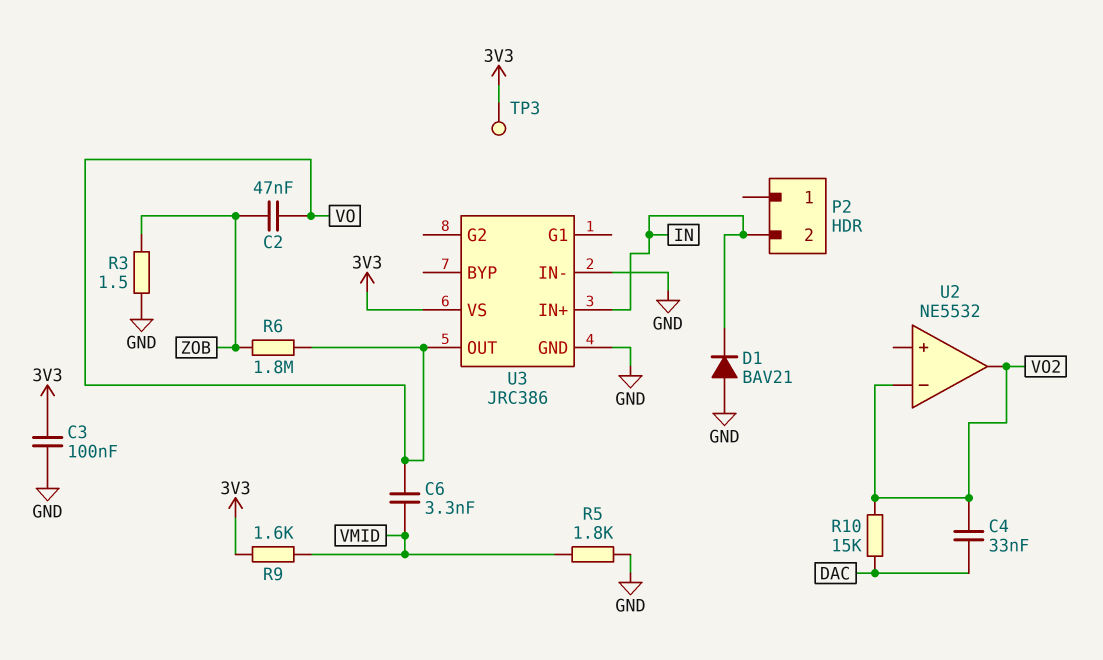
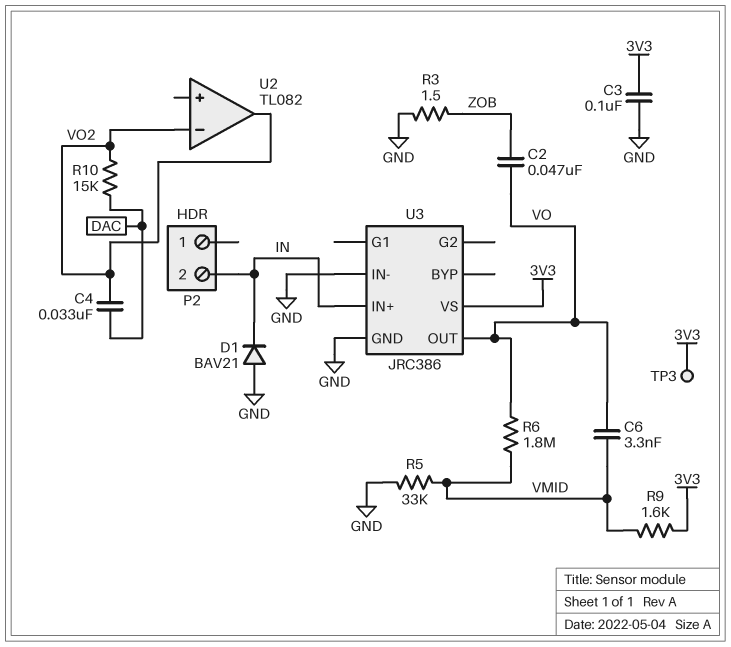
R5: 1.8k (GND, VMID) -> 33k (GND, VMID)
R6: 1.8M (VO, ZOB) -> 1.8M (VMID, VO)
U2: NE5532 -> TL082

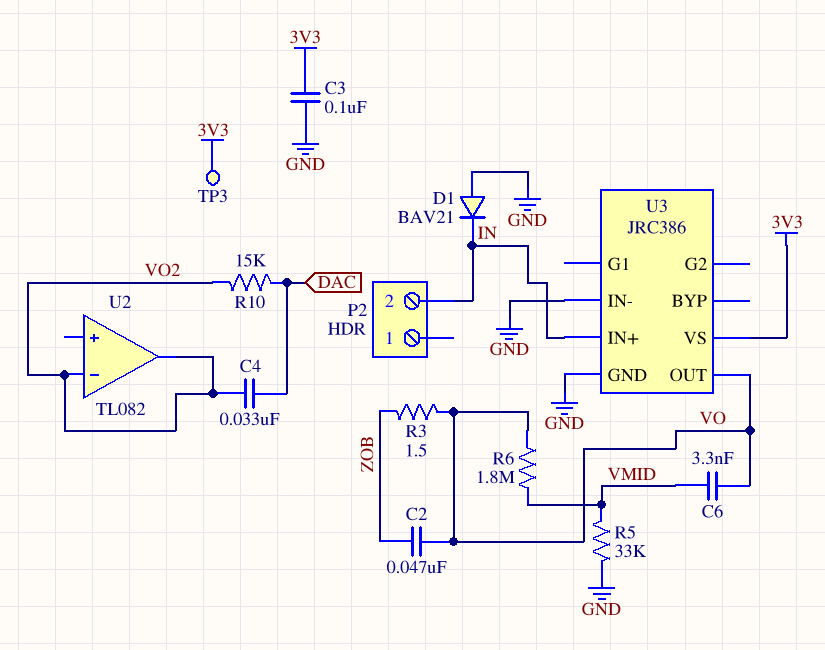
R3: 1.5 (GND, ZOB) -> 1.5 (VO, ZOB)
R9: 1.6k (3V3, VMID) -> none

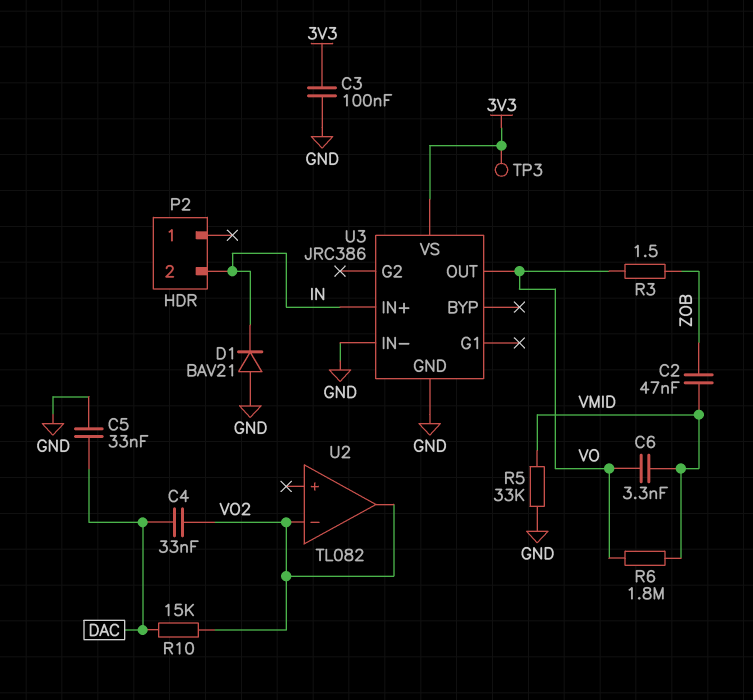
C2: 47nF (VO, ZOB) -> 47nF (VMID, ZOB)
C5: none -> 33nF (DAC, GND)

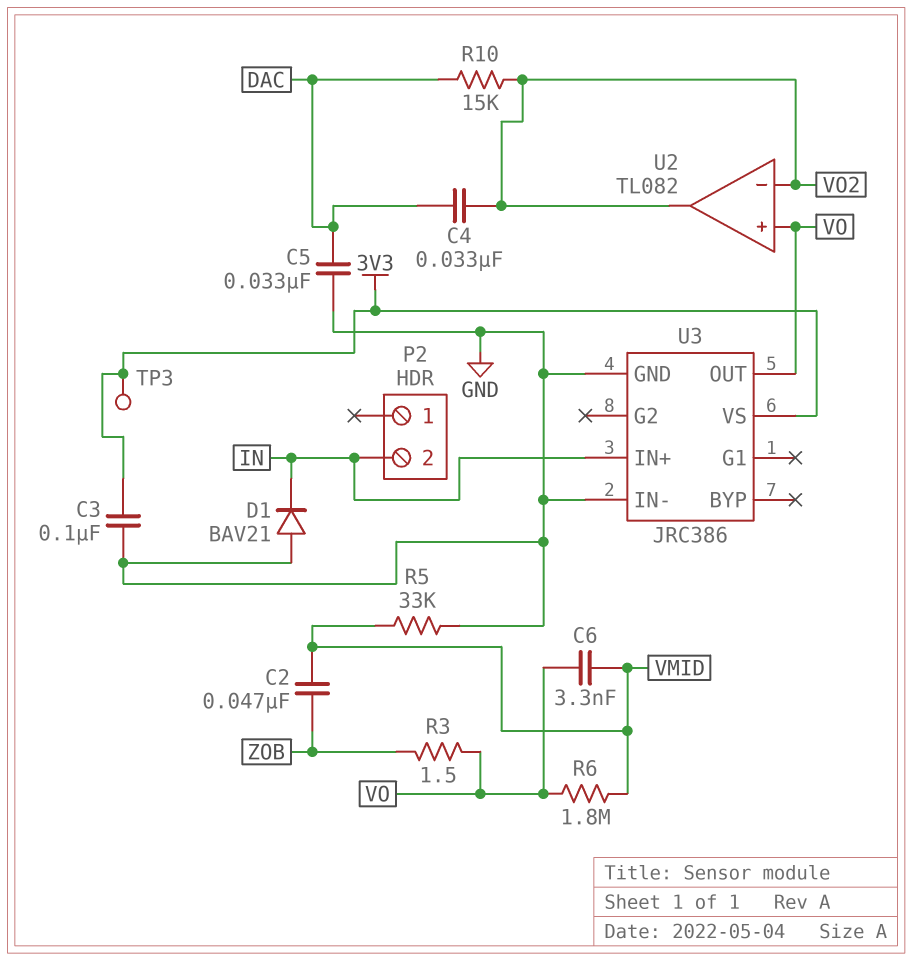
U2 pin in+: none -> VO

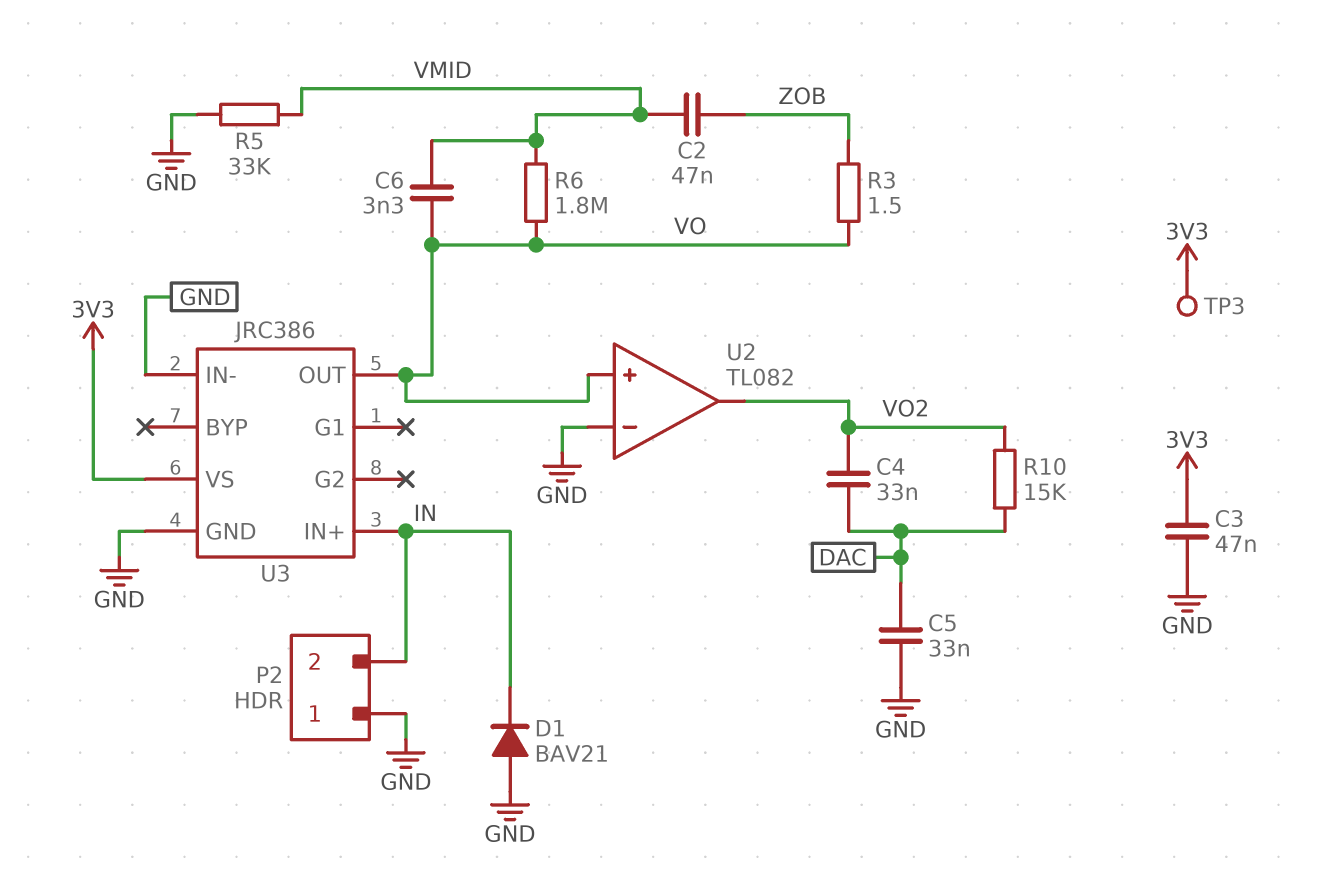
C3: 100nF (3V3, GND) -> 47nF (3V3, GND)
P2 pin 1: none -> GND
U2 pin in-: VO2 -> GND

